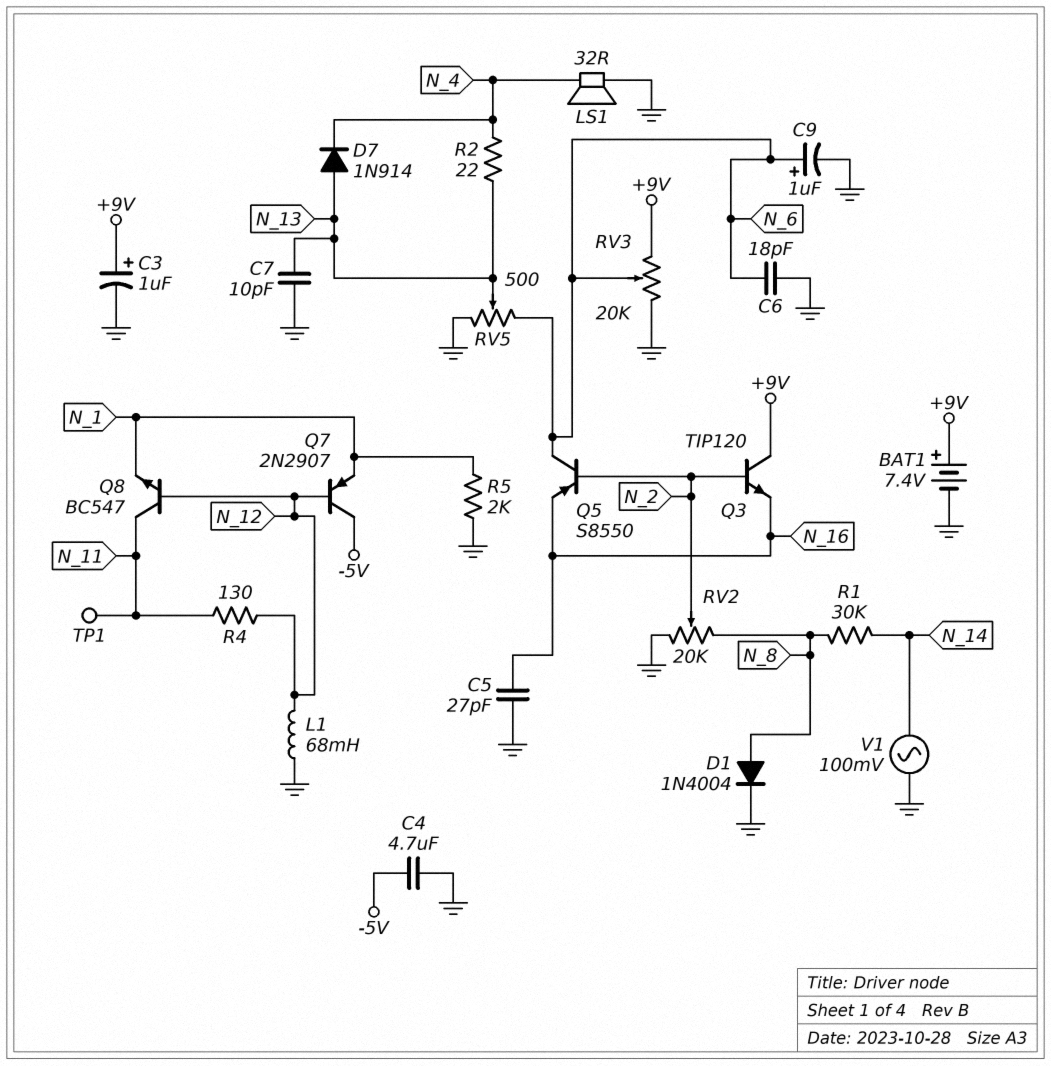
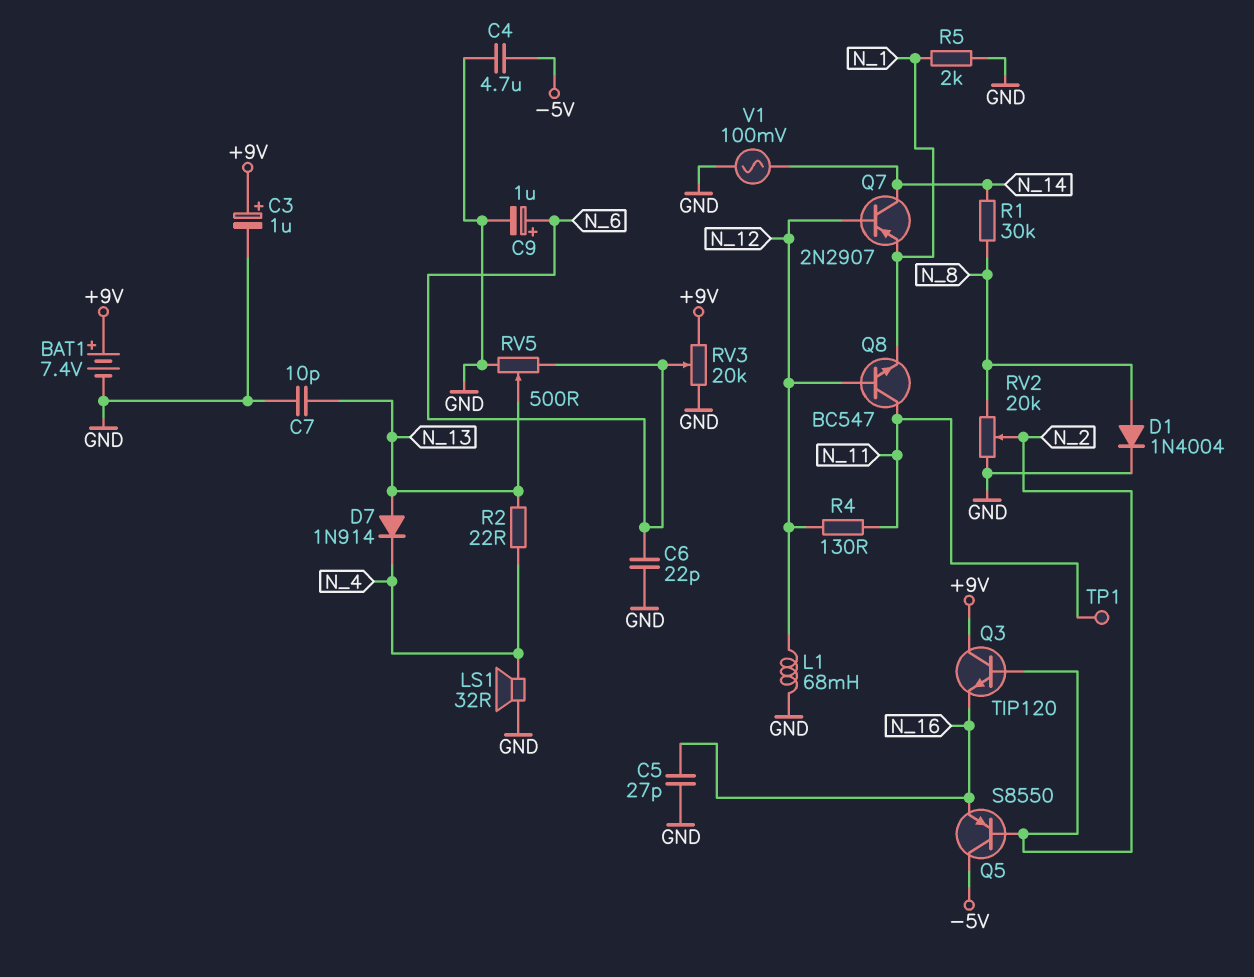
C6: 18pF (GND, N_6) -> 22pF (GND, N_6)
Q5: PNP S8550 (B N_2, C N_6, E N_16) -> PNP S8550 (B N_2, C -5V, E N_16)
Q7: PNP 2N2907 (B N_12, C -5V, E N_1) -> PNP 2N2907 (B N_12, C N_14, E N_1)

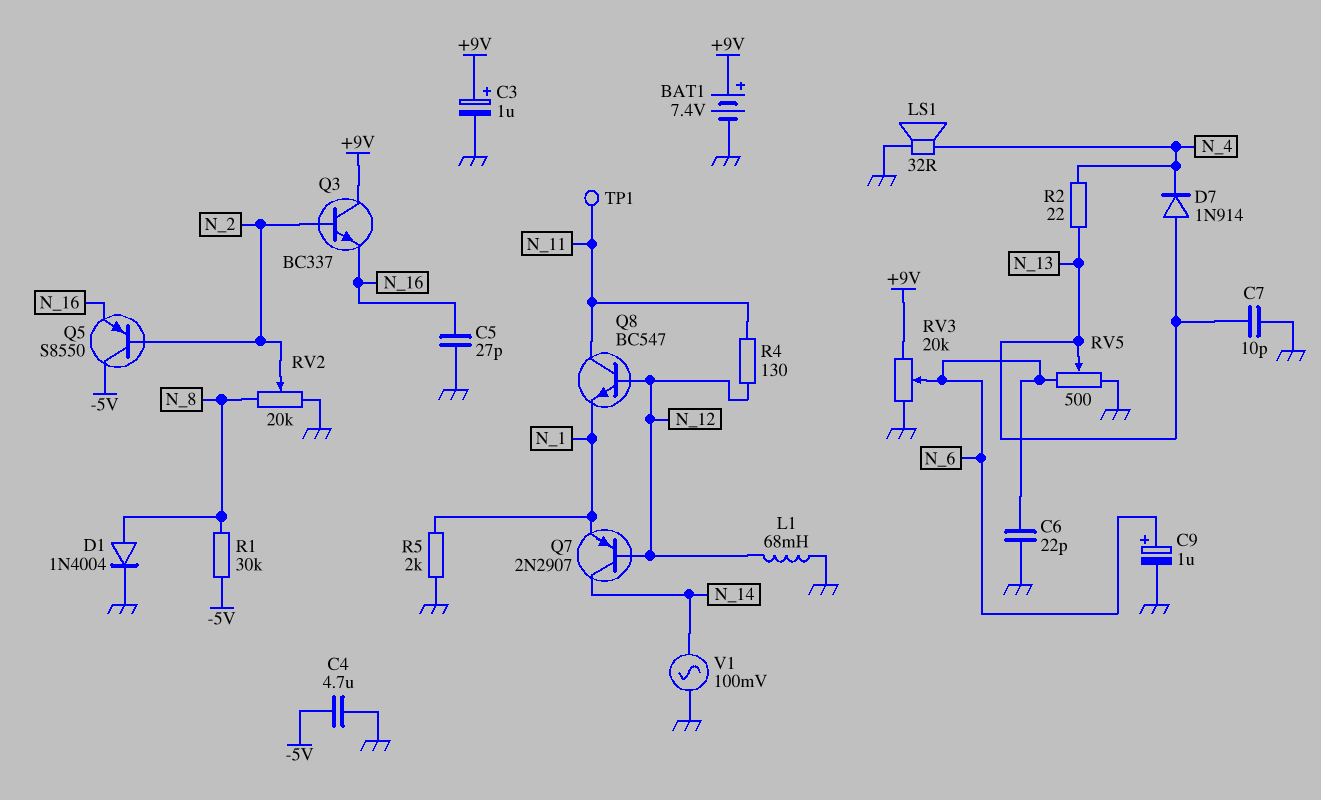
Q3: NPN TIP120 (B N_2, C +9V, E N_16) -> NPN BC337 (B N_2, C +9V, E N_16)
R1: 30k (N_8, N_14) -> 30k (-5V, N_8)

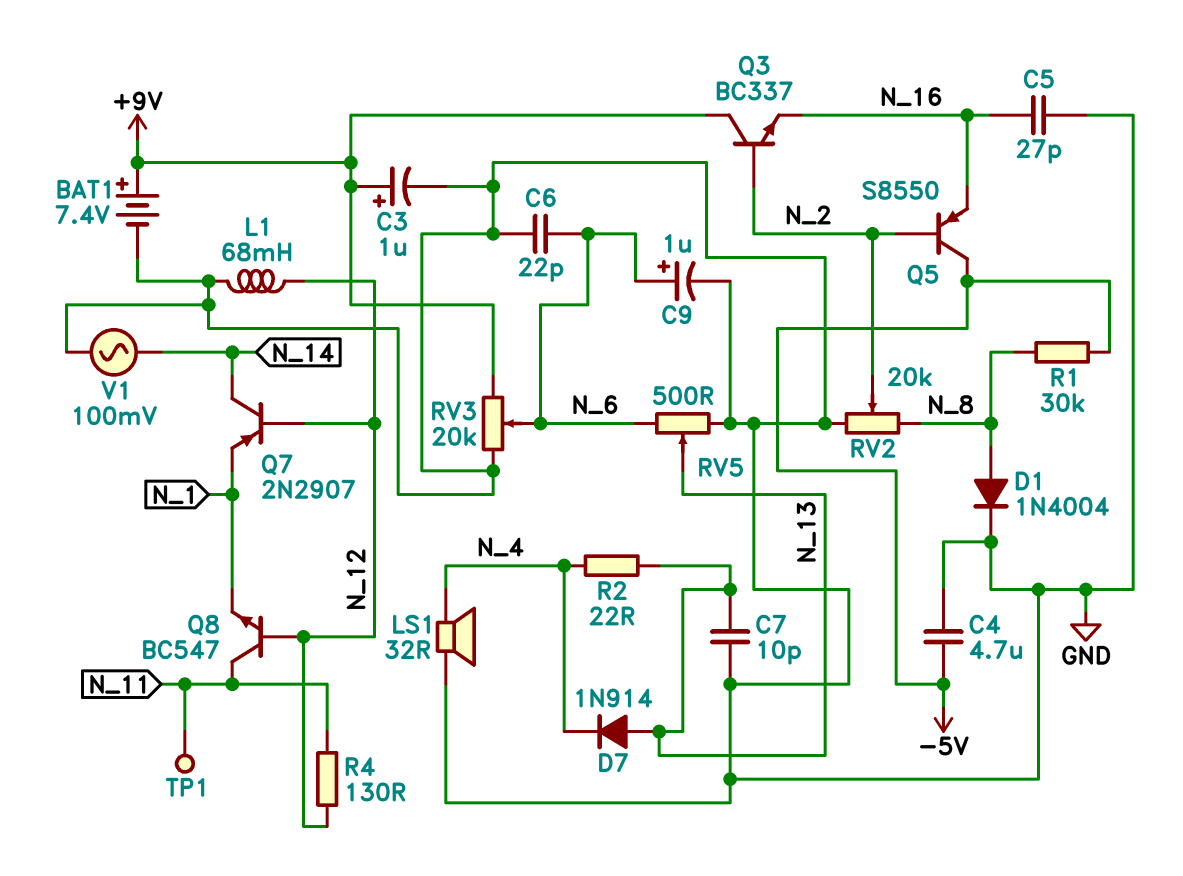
R5: 2k (GND, N_1) -> none

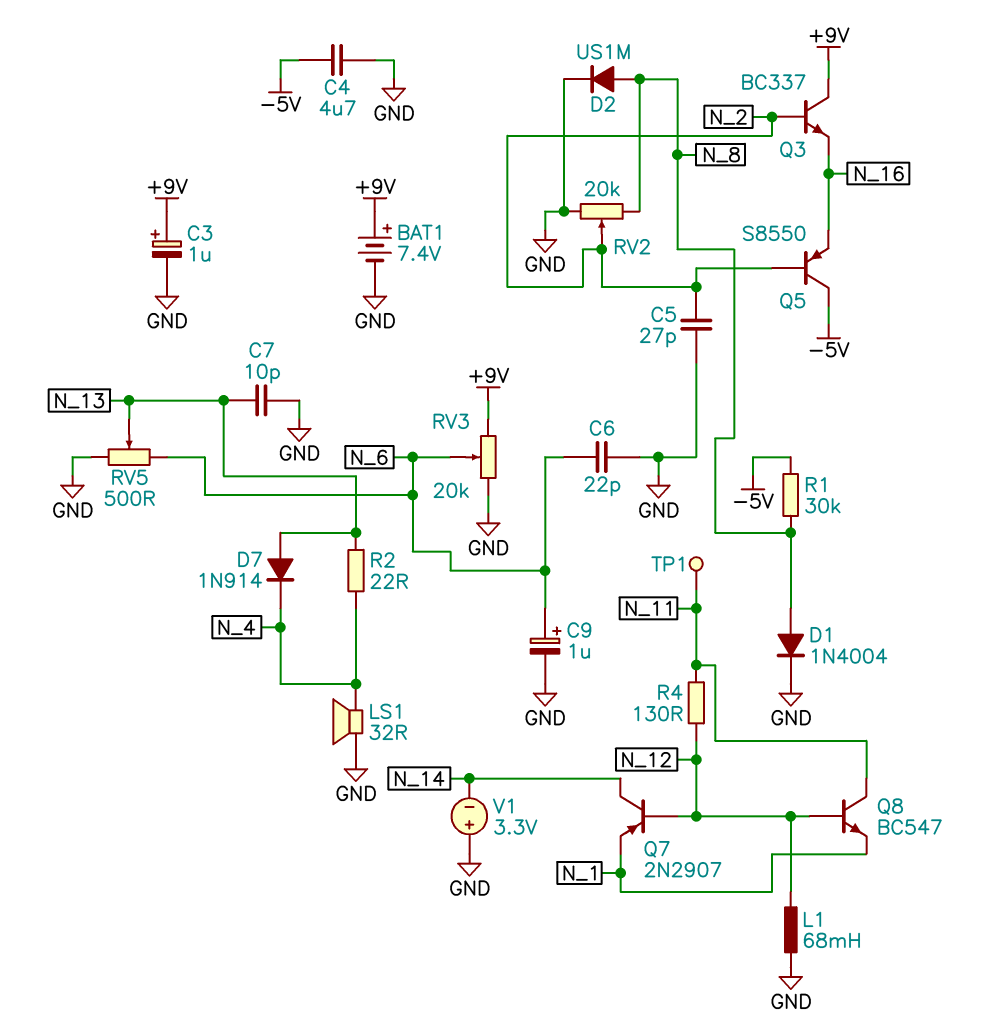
C5: 27pF (GND, N_16) -> 27pF (GND, N_2)
D2: none -> diode US1M (A N_8, K GND)
V1: AC 100mV (GND, N_14) -> 3.3V (plus GND, minus N_14)

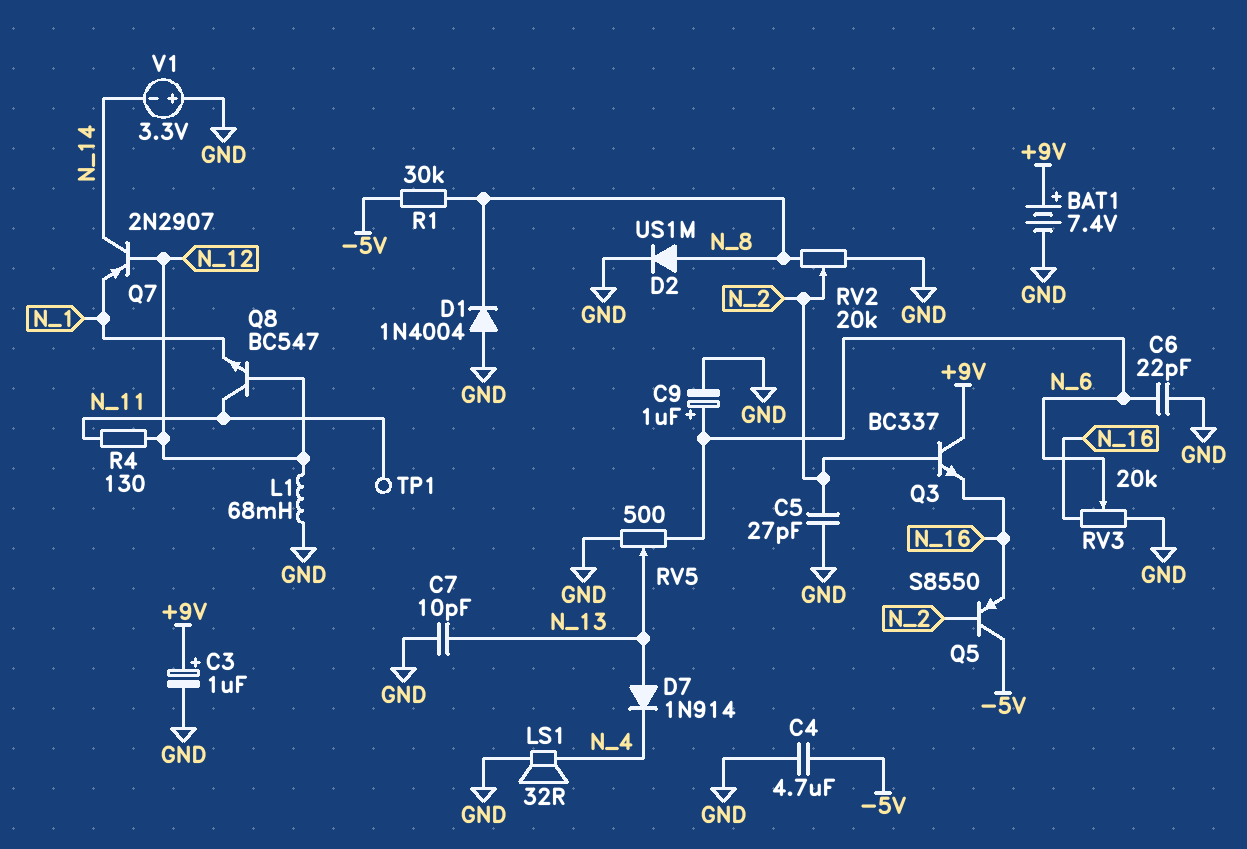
D1: diode 1N4004 (A N_8, K GND) -> diode 1N4004 (A GND, K N_8)
R2: 22 (N_4, N_13) -> none
RV3: 20k (+9V, GND, wiper N_6) -> 20k (GND, N_16, wiper N_6)

